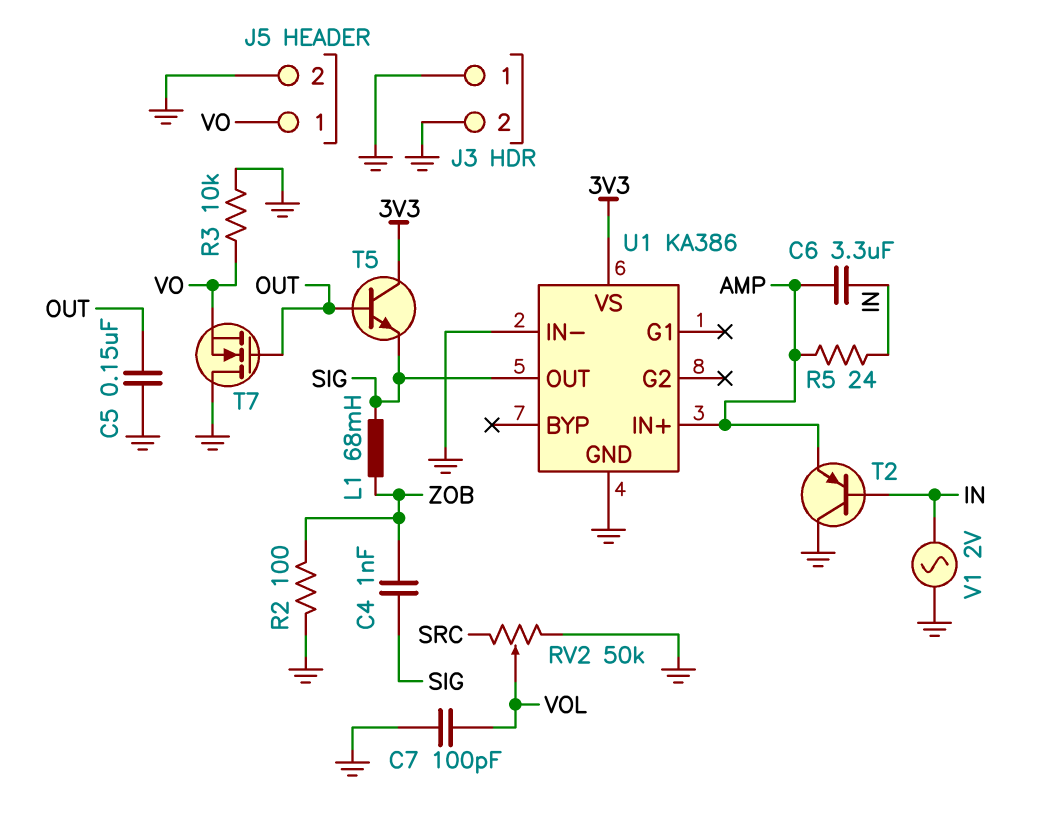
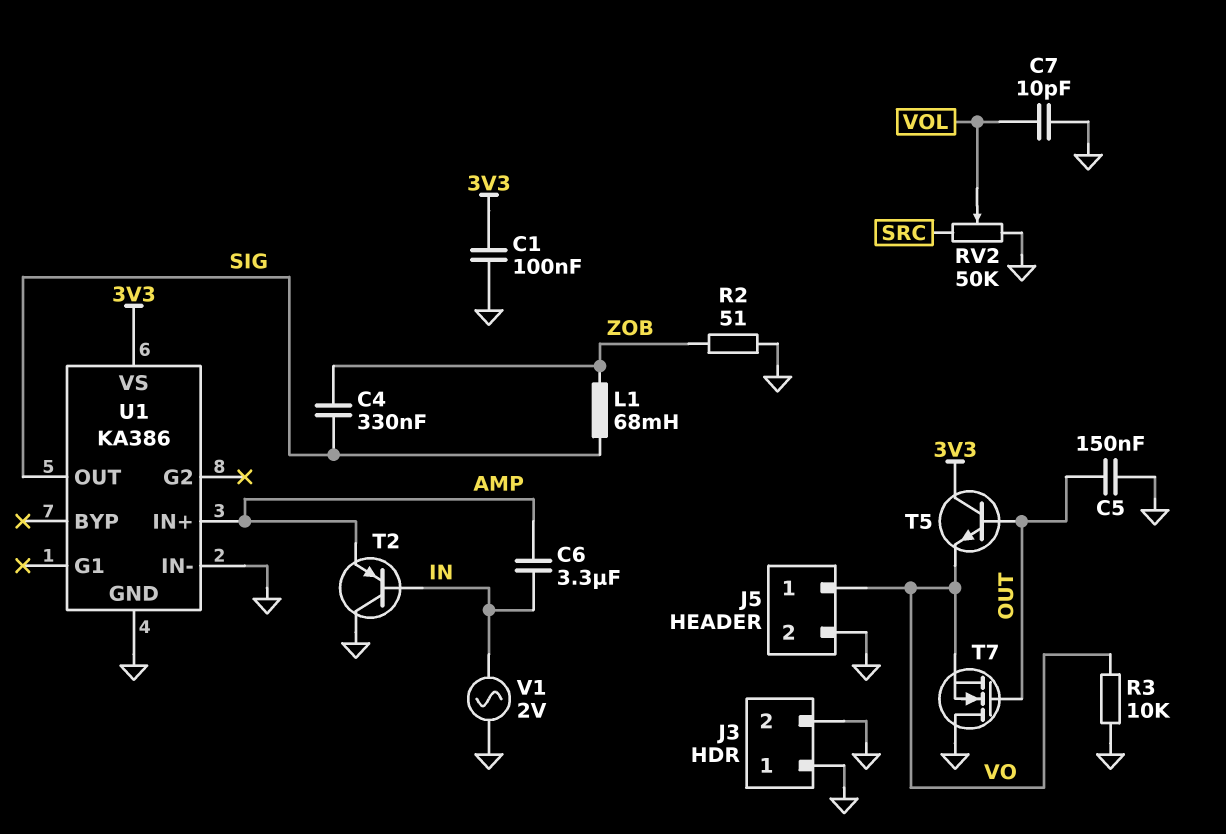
C1: none -> 100nF (3V3, GND)
C4: 1nF (SIG, ZOB) -> 330nF (SIG, ZOB)
C7: 100pF (GND, VOL) -> 10pF (GND, VOL)
R2: 100 (GND, ZOB) -> 51 (GND, ZOB)
R5: 24 (AMP, IN) -> none
T5: NPN (B OUT, C 3V3, E SIG) -> NPN (B OUT, C 3V3, E VO)

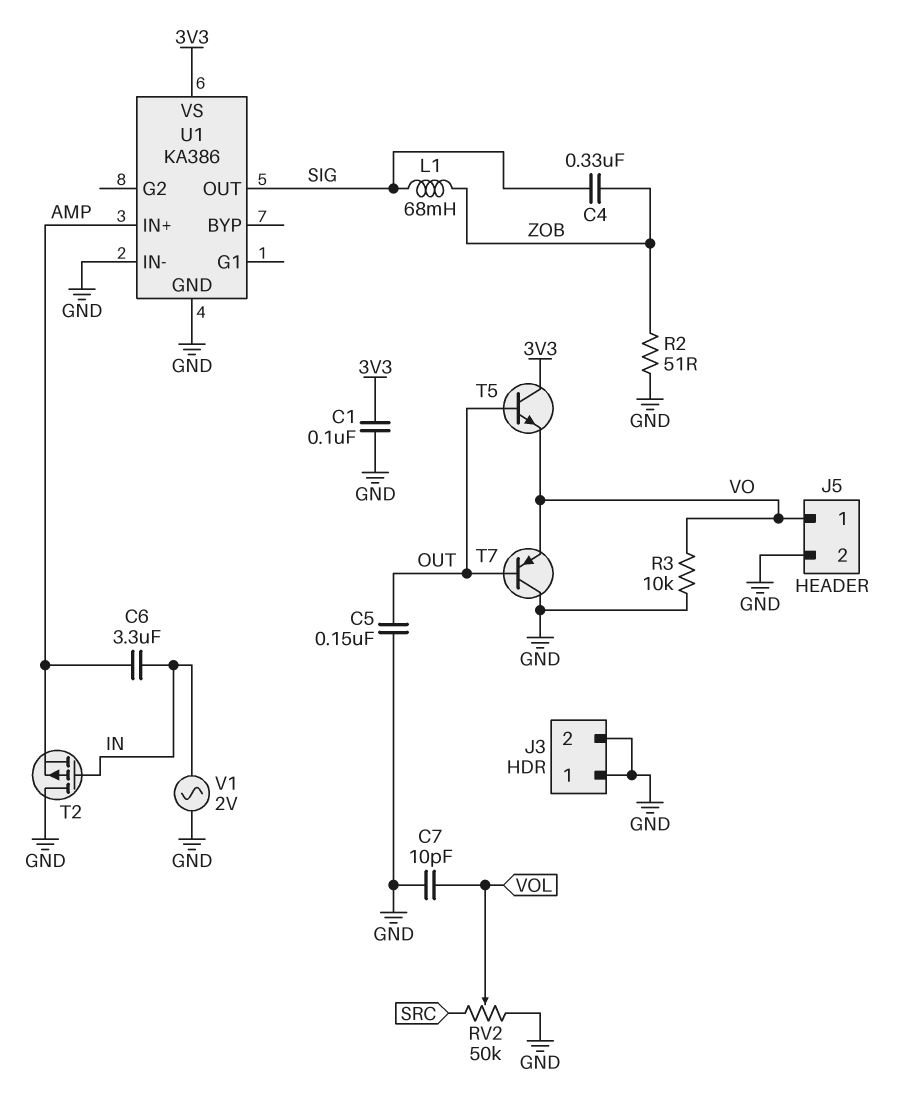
T2: PNP (B IN, C GND, E AMP) -> PMOS (G IN, D GND, S AMP)
T7: NMOS (G OUT, D GND, S VO) -> PNP (B OUT, C GND, E VO)

